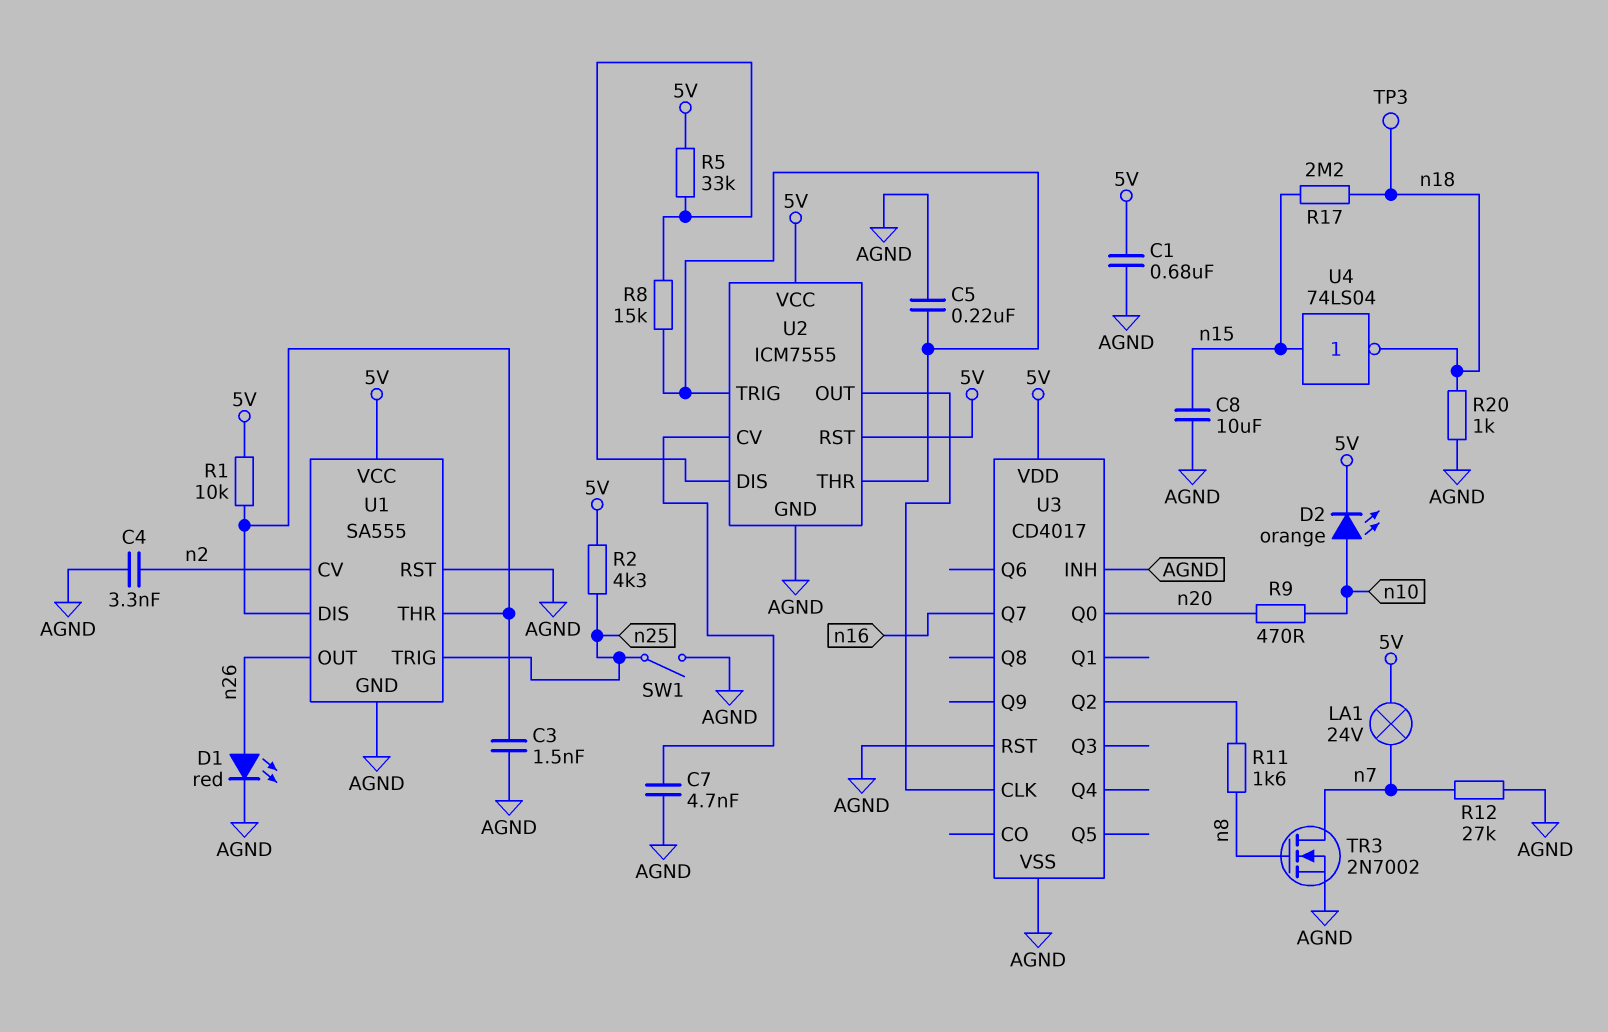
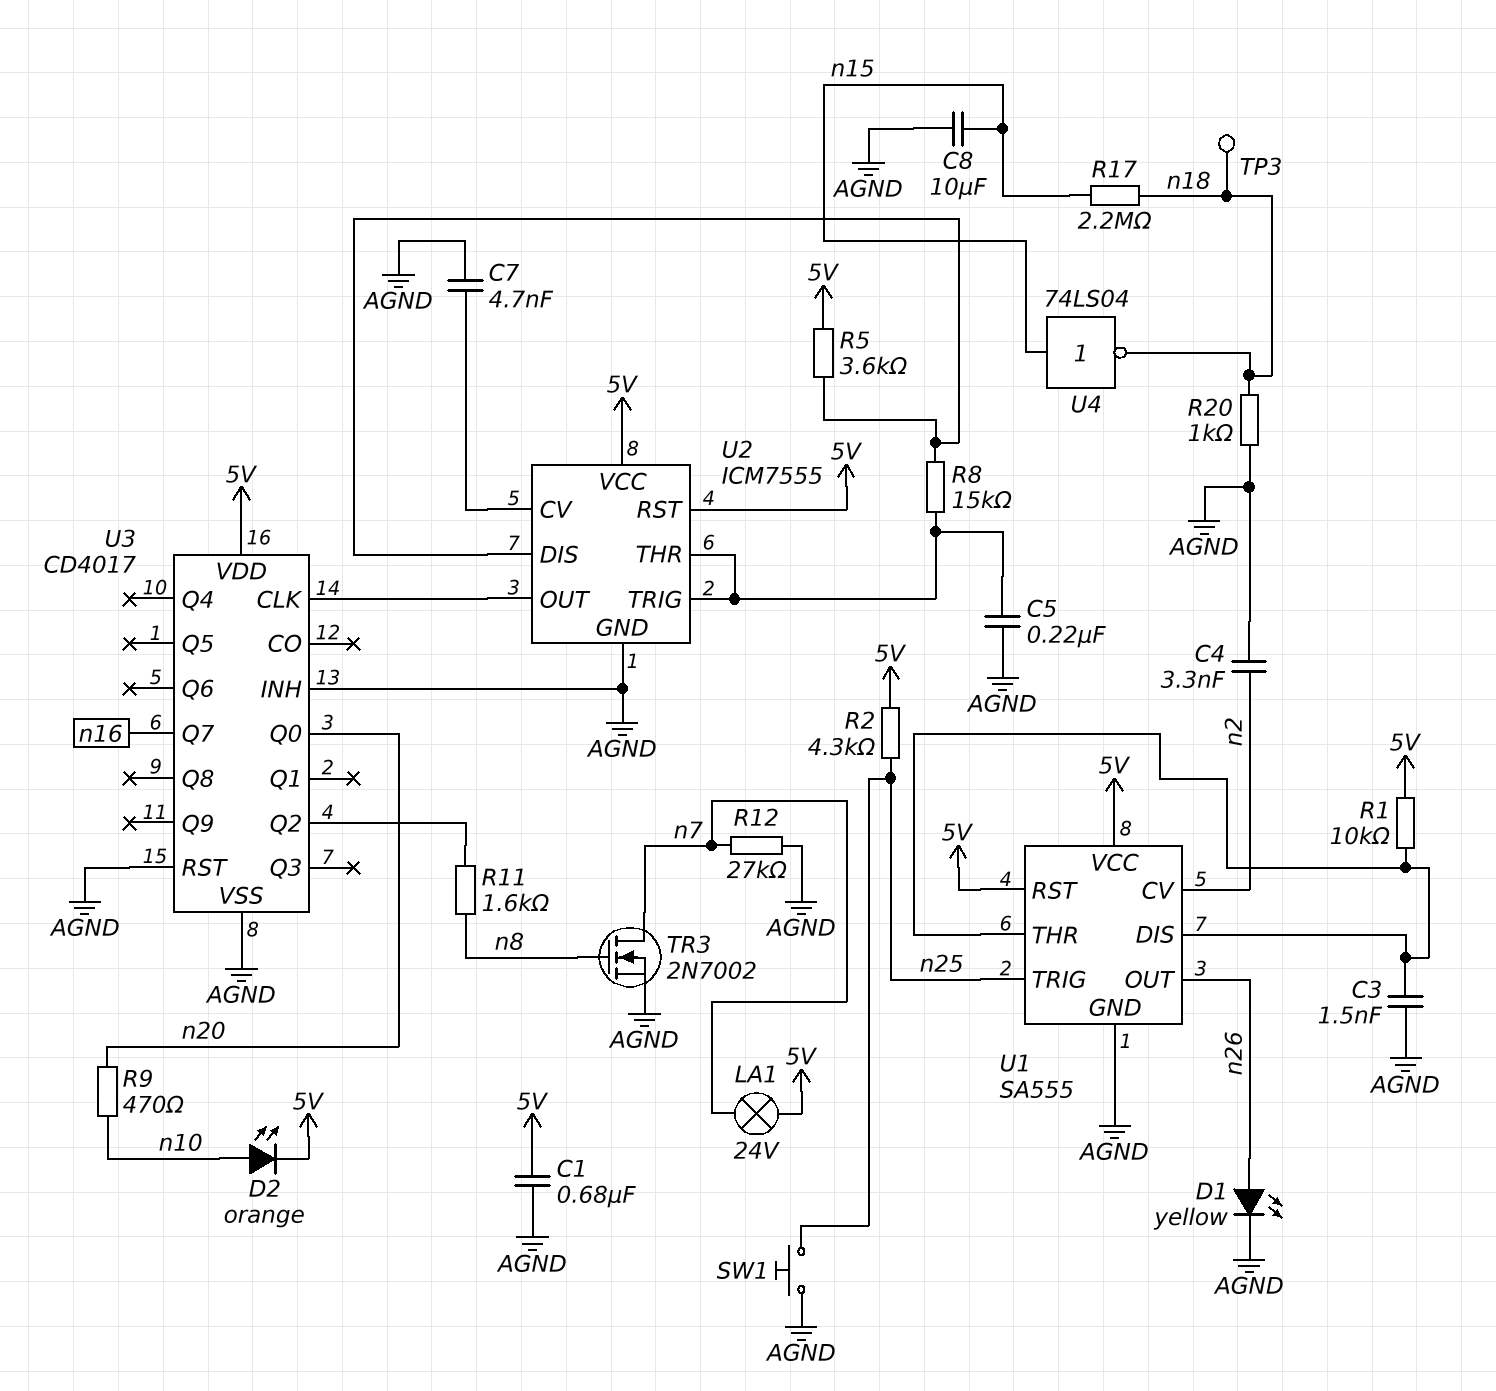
D1: LED red (A n26, K AGND) -> LED yellow (A n26, K AGND)
R5: 33k (5V, U2/DIS) -> 3.6k (5V, U2/DIS)
SW1: switch (AGND, n25) -> button (AGND, n25)
U1 pin RST: AGND -> 5V

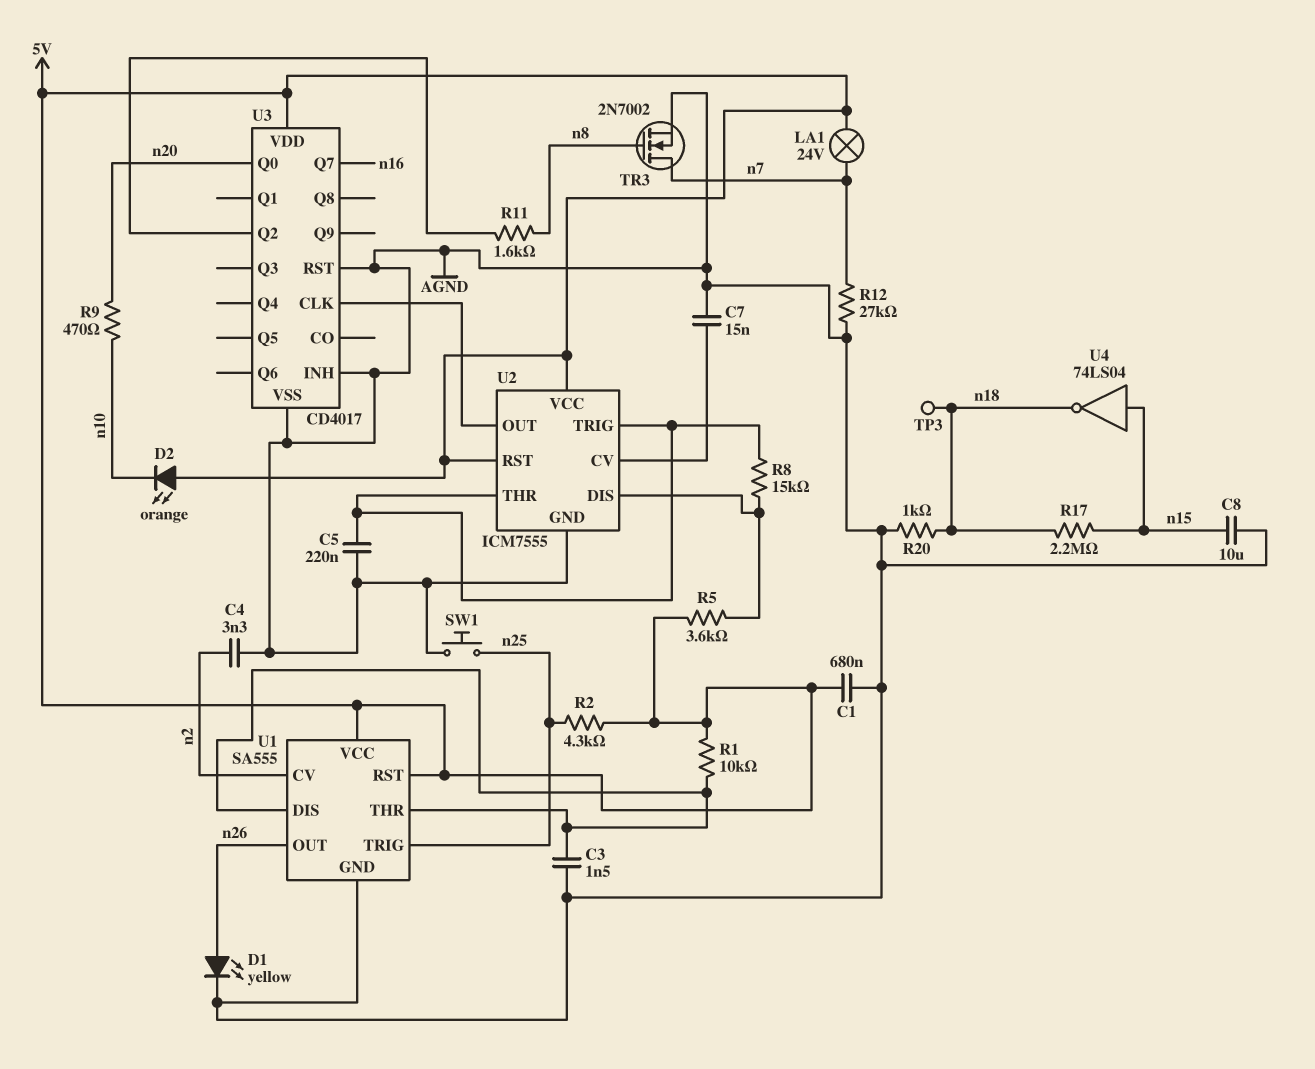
C7: 4.7nF (AGND, U2/CV) -> 15nF (AGND, U2/CV)
D2: LED orange (A n10, K 5V) -> LED orange (A 5V, K n10)

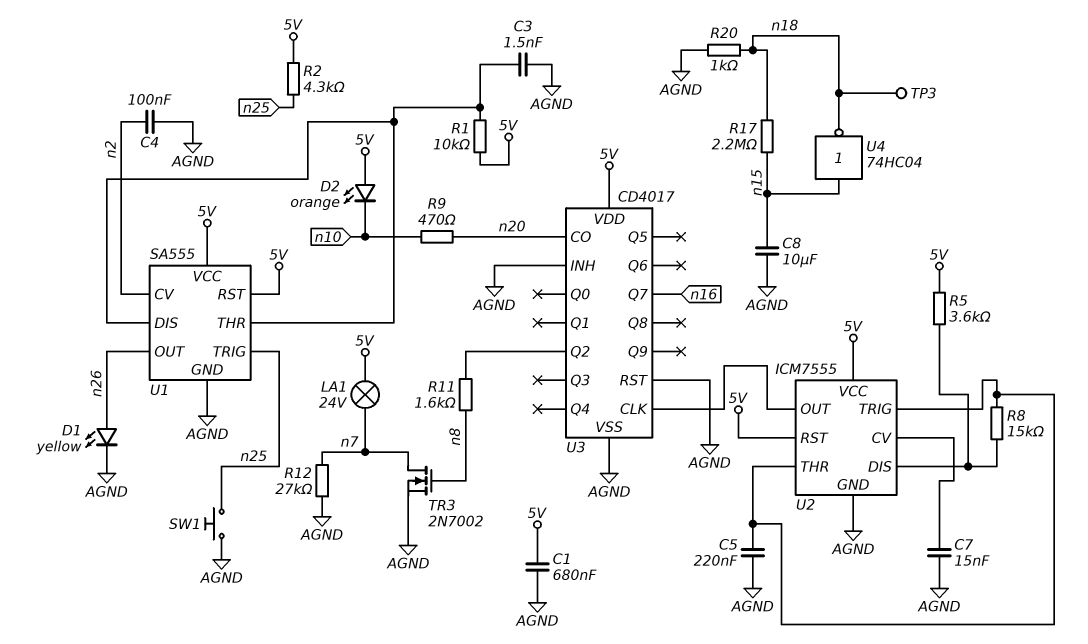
C4: 3.3nF (AGND, n2) -> 100nF (AGND, n2)
U3 pin CO: none -> n20
U3 pin Q0: n20 -> none
U4: NOT 74LS04 (in n15, out n18) -> NOT 74HC04 (in n15, out n18)

